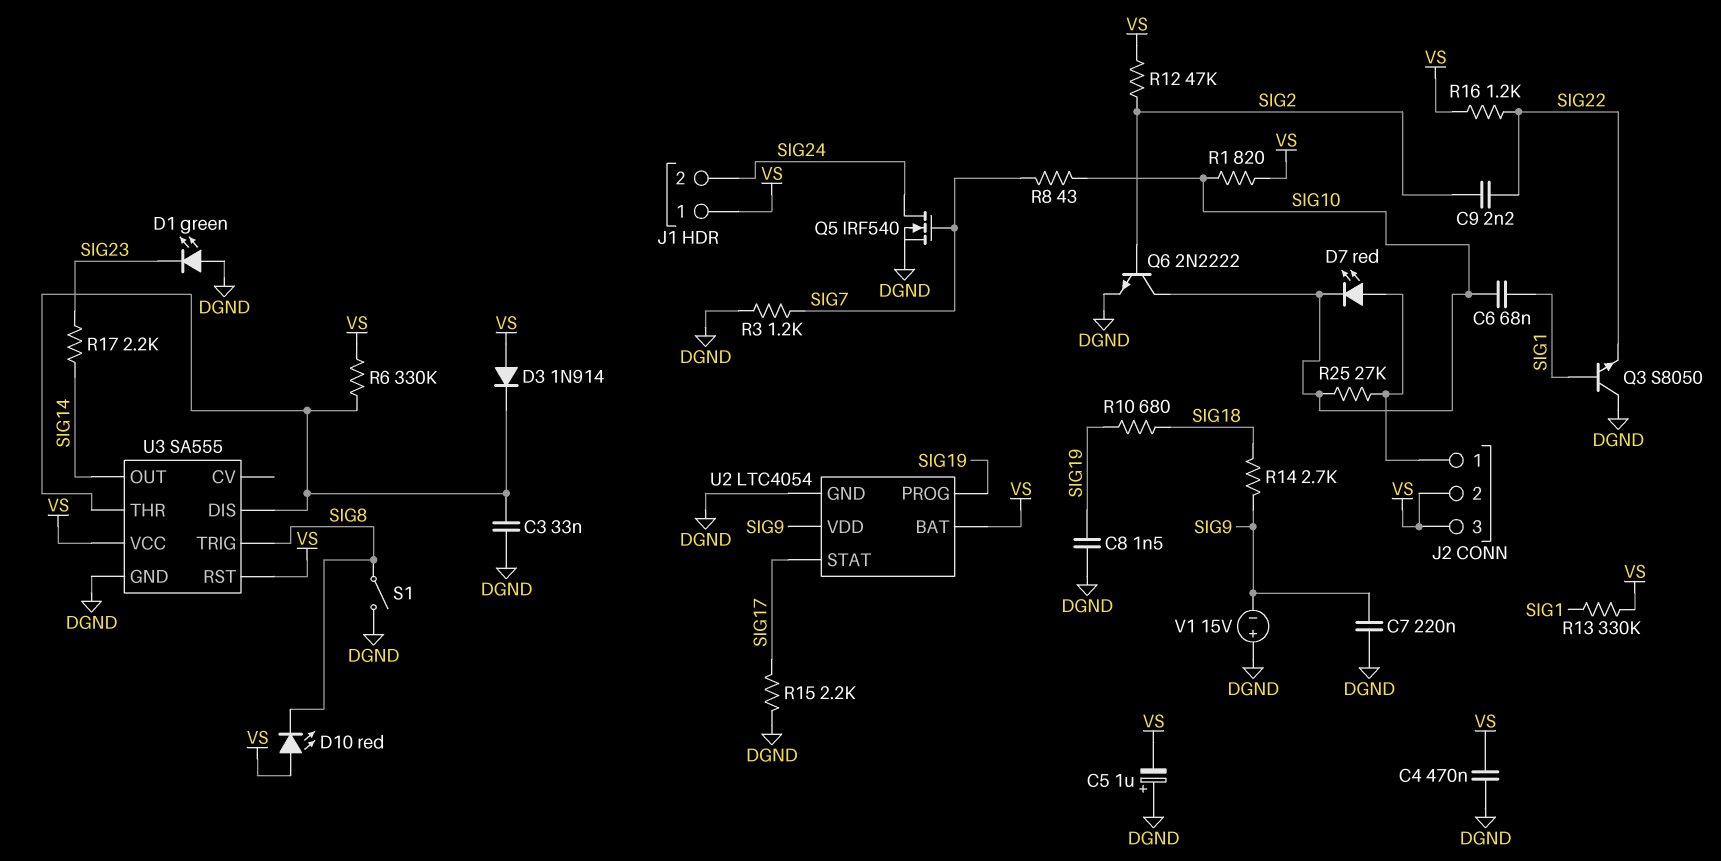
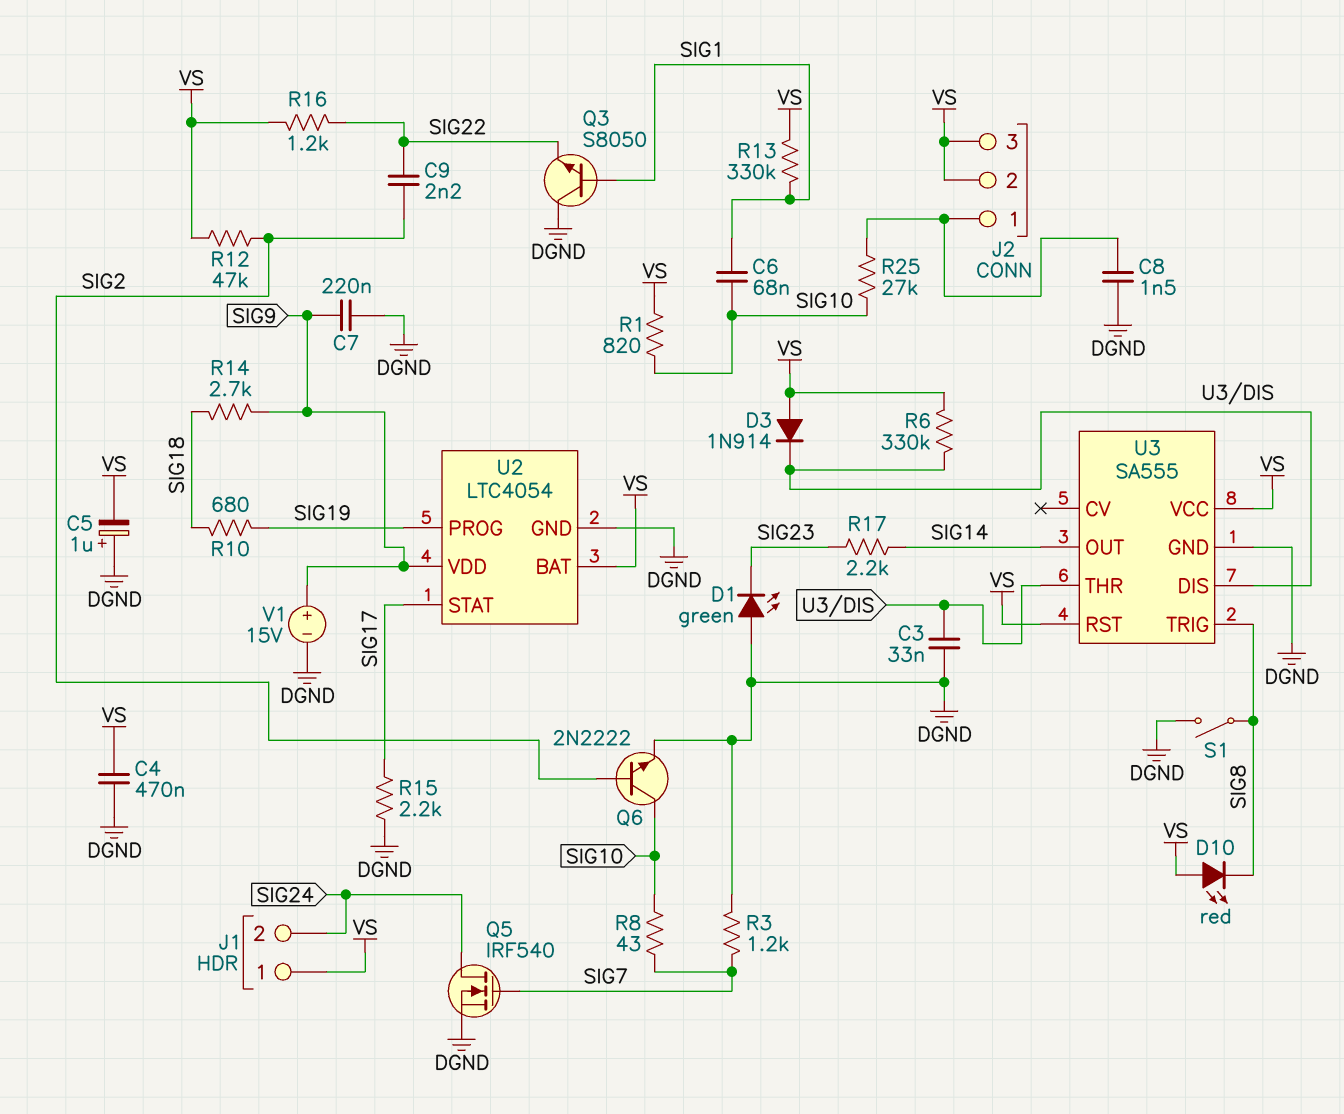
C8: 1.5nF (DGND, SIG19) -> 1.5nF (DGND, J2/1)
D7: LED red (A J2/1, K SIG10) -> none
V1: 15V (plus DGND, minus SIG9) -> 15V (plus SIG9, minus DGND)

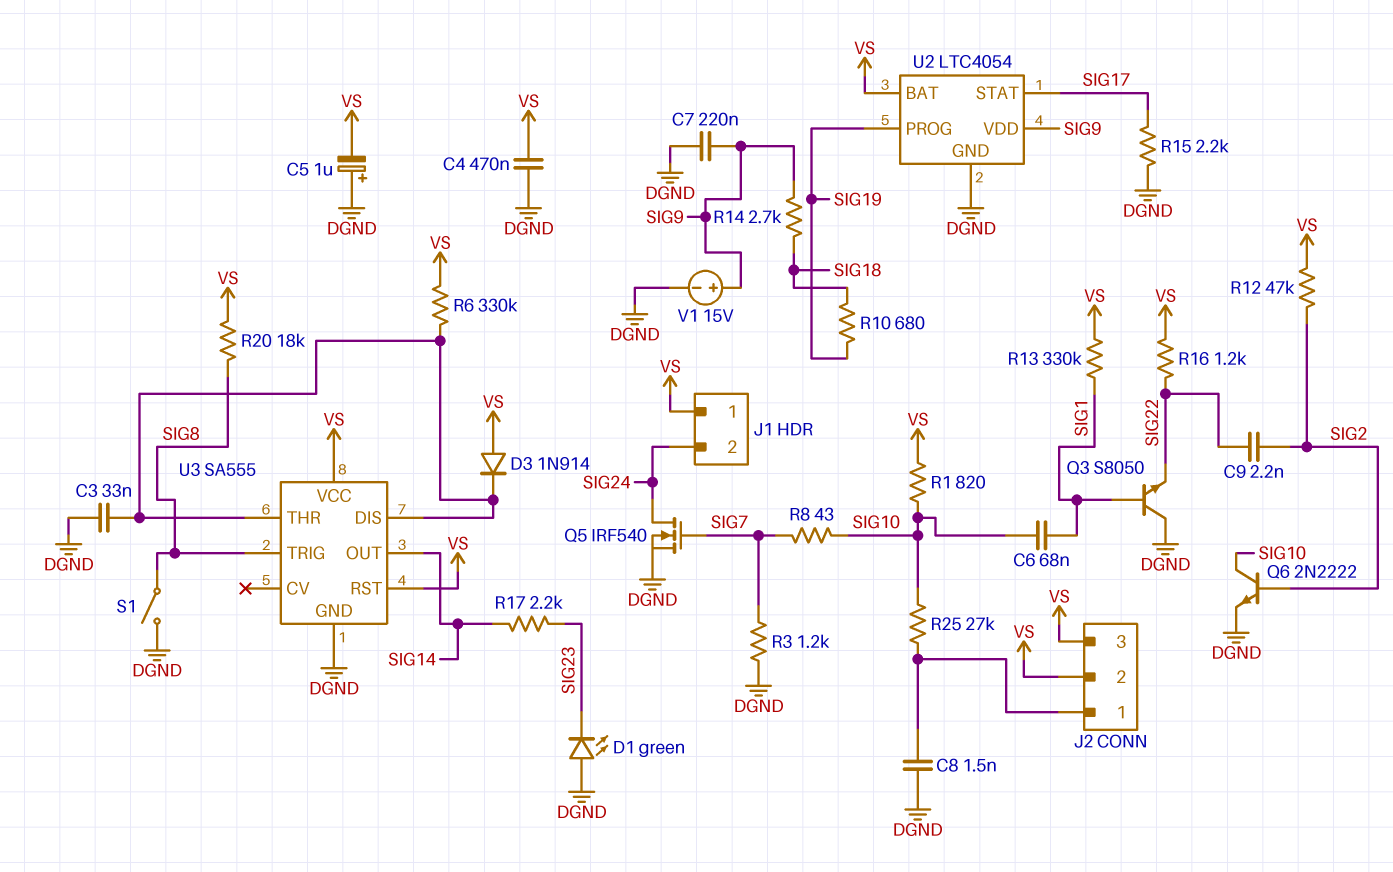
D10: LED red (A VS, K SIG8) -> none
R20: none -> 18k (SIG8, VS)

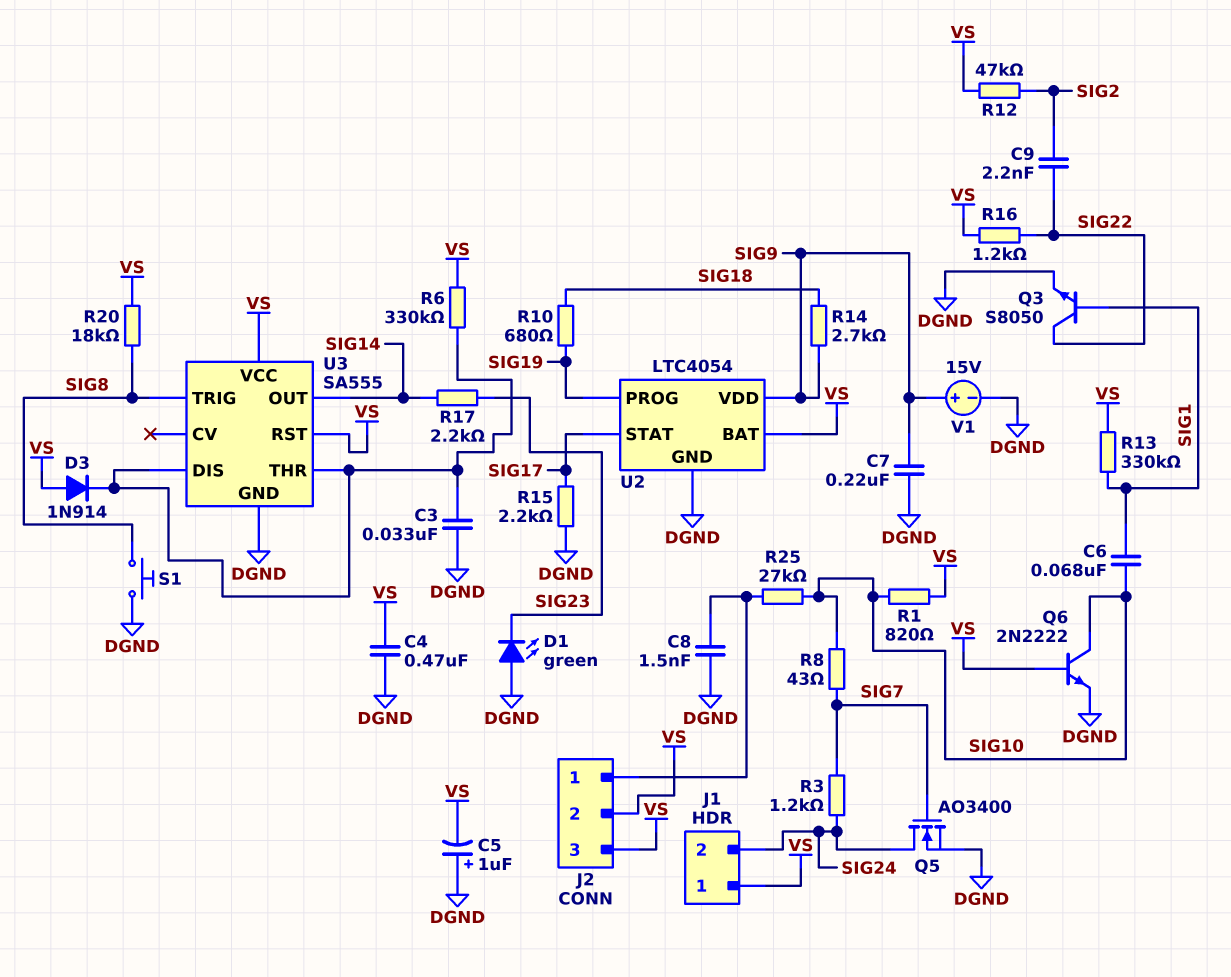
Q3: NPN S8050 (B SIG1, C DGND, E SIG22) -> NPN S8050 (B SIG1, C SIG22, E DGND)
Q5: NMOS IRF540 (G SIG7, D SIG24, S DGND) -> NMOS AO3400 (G SIG7, D SIG24, S DGND)
Q6: NPN 2N2222 (B SIG2, C SIG10, E DGND) -> NPN 2N2222 (B VS, C SIG10, E DGND)
R3: 1.2k (DGND, SIG7) -> 1.2k (SIG7, SIG24)
S1: switch (DGND, SIG8) -> button (DGND, SIG8)

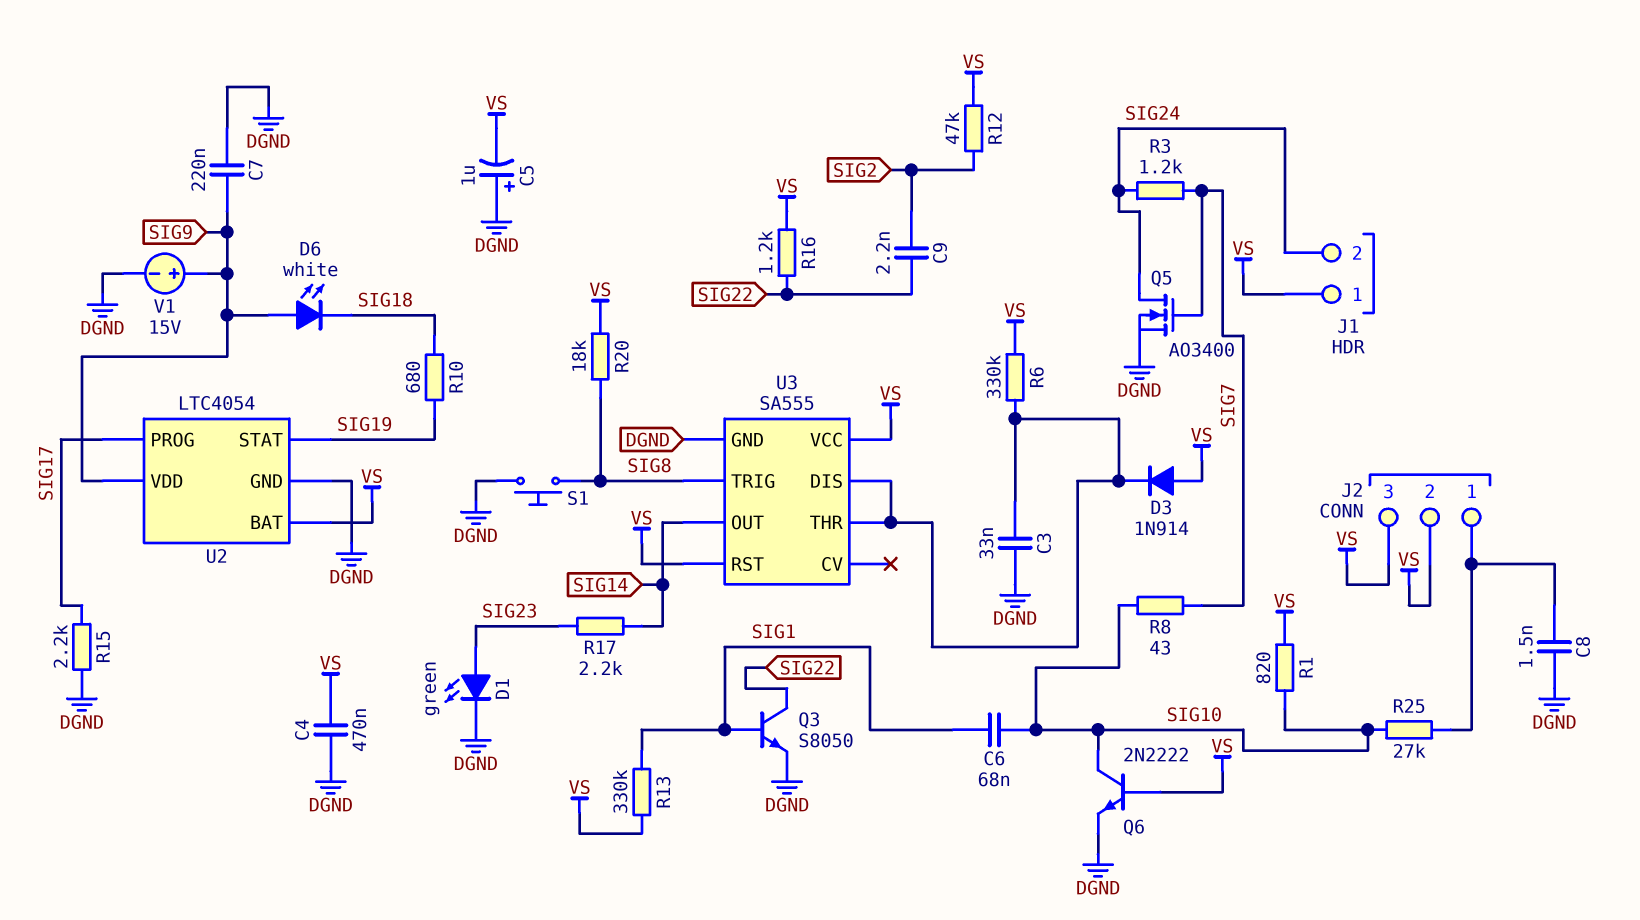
D1: LED green (A DGND, K SIG23) -> LED green (A SIG23, K DGND)
D6: none -> LED white (A SIG9, K SIG18)
R14: 2.7k (SIG9, SIG18) -> none
U2 pin PROG: SIG19 -> SIG17
U2 pin STAT: SIG17 -> SIG19

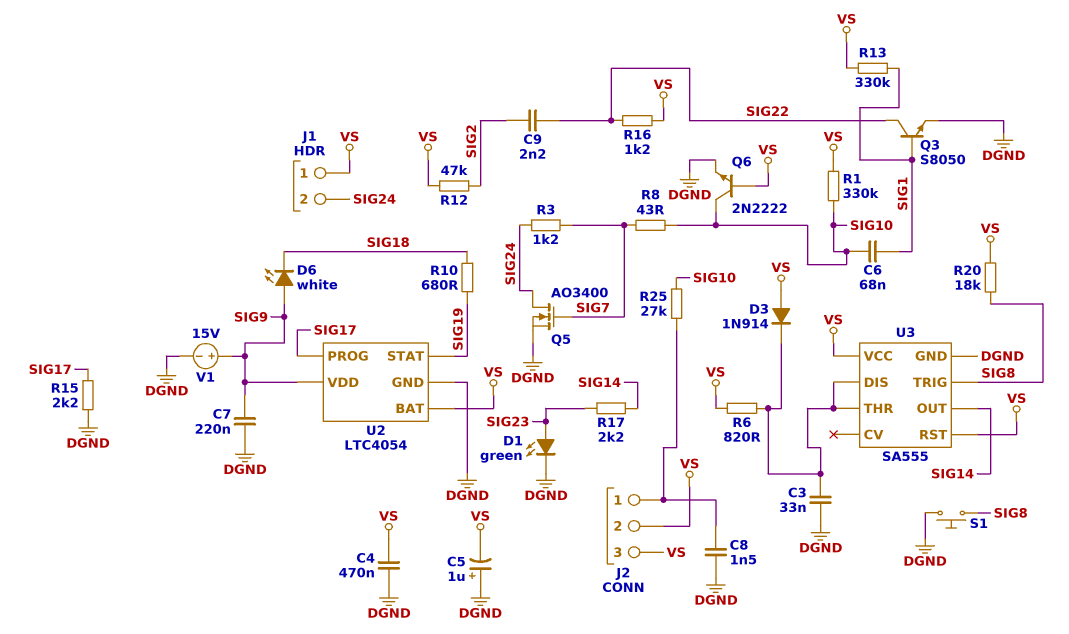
R1: 820 (SIG10, VS) -> 330k (SIG10, VS)
R6: 330k (U3/DIS, VS) -> 820 (U3/DIS, VS)

